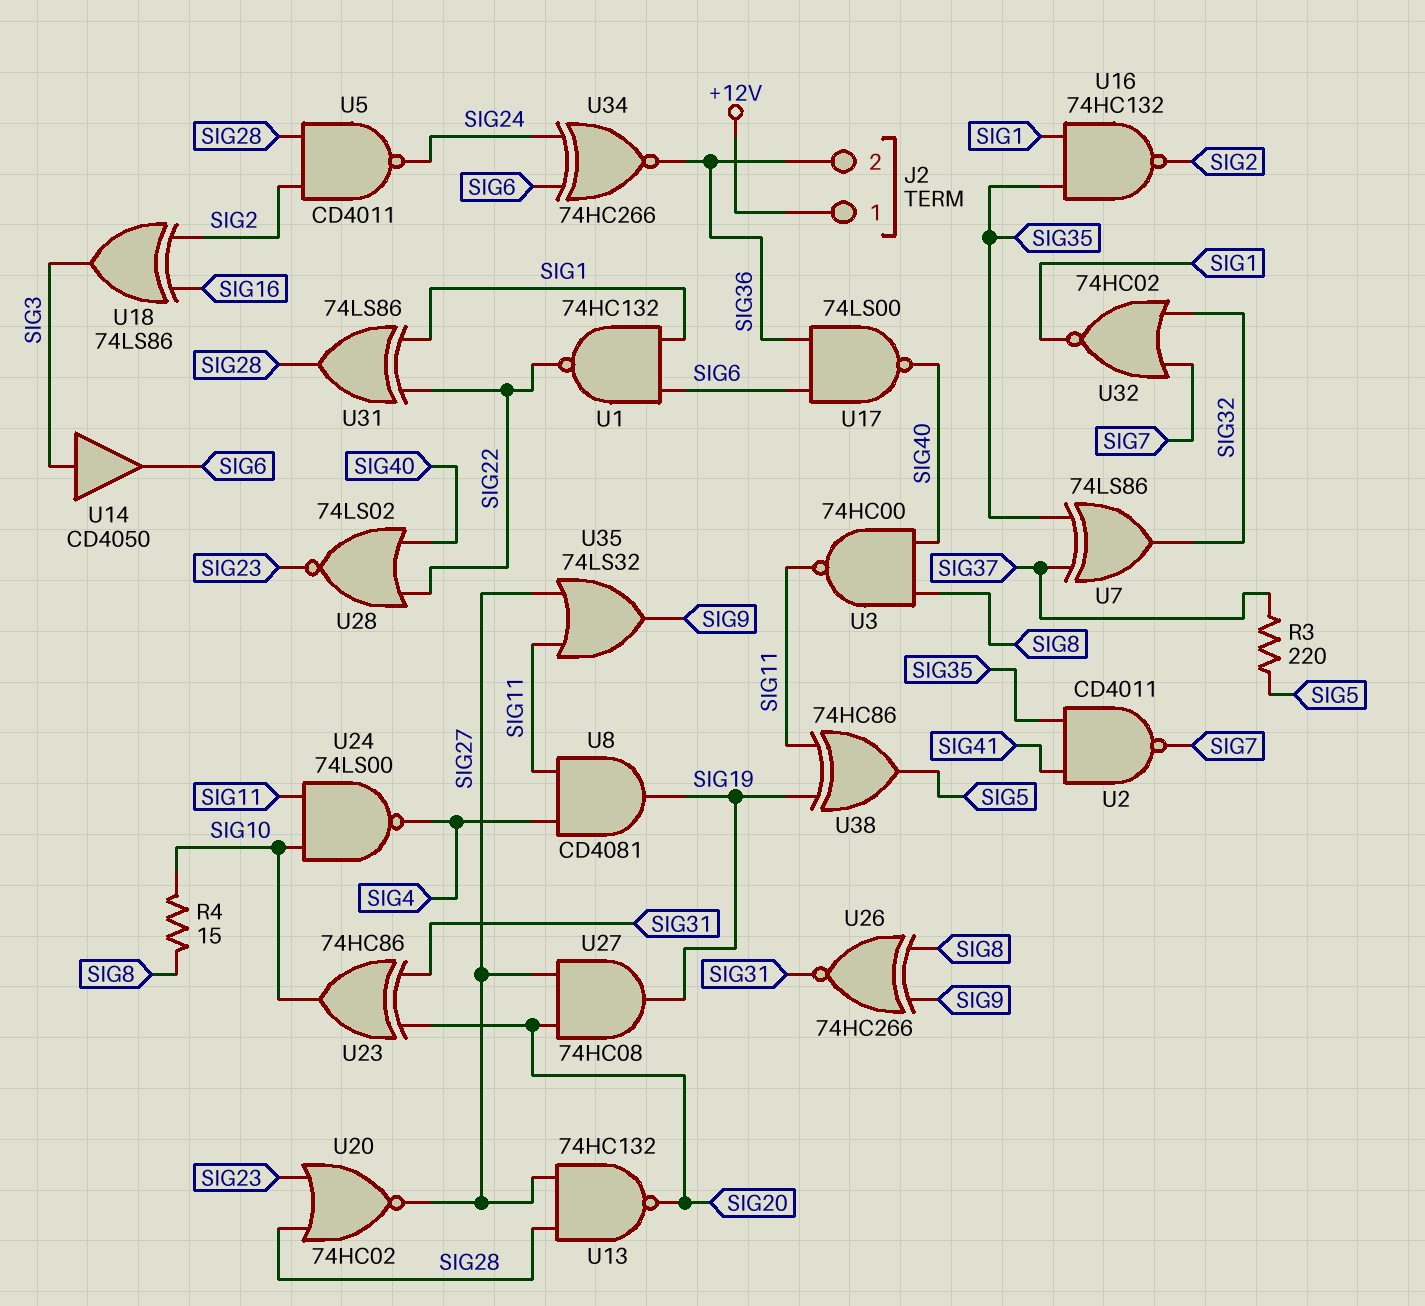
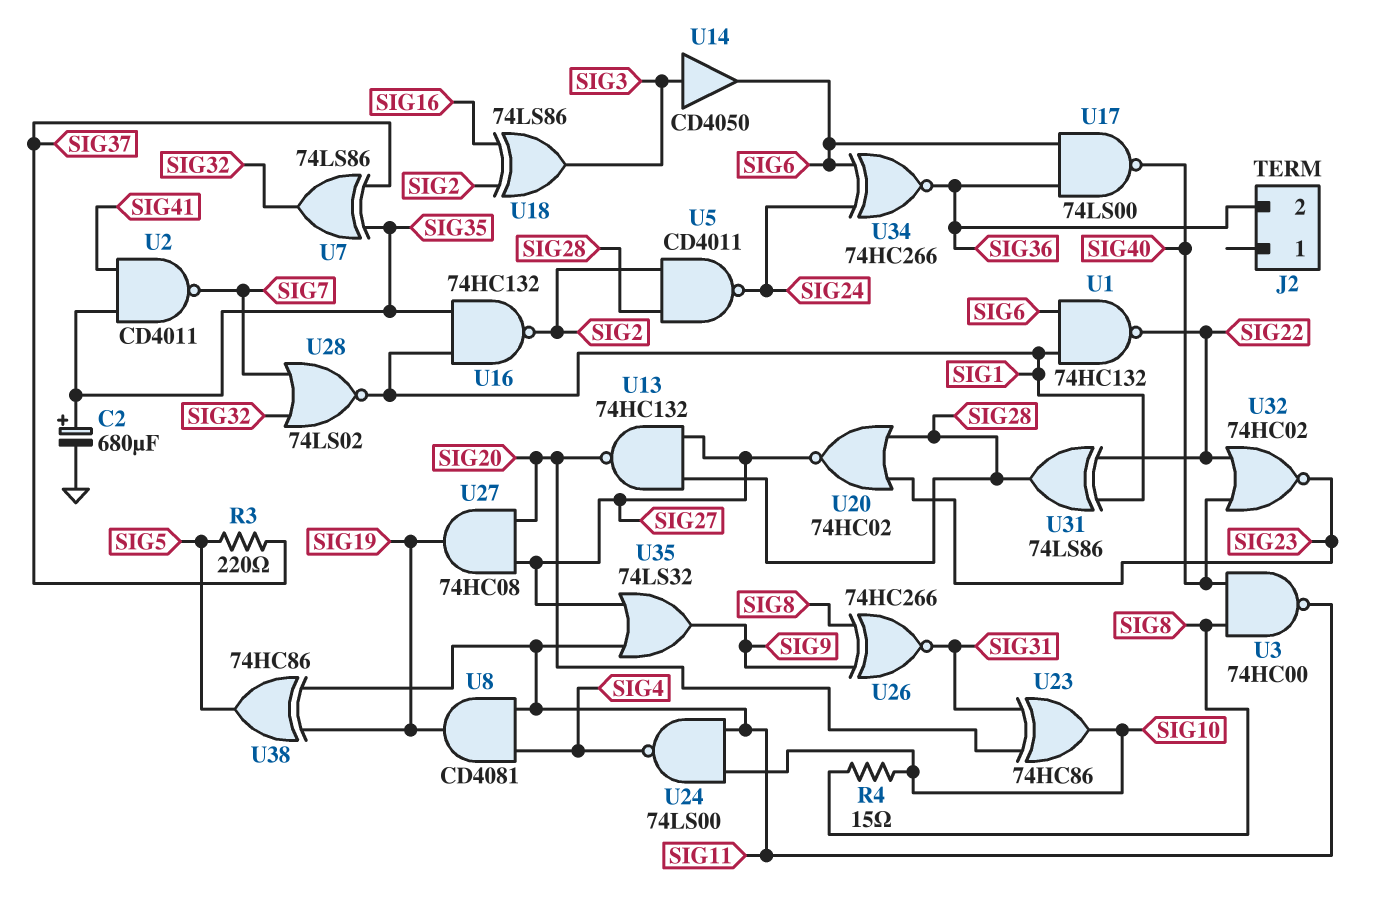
C2: none -> 680uF (plus SIG35, minus GND)
J2 pin 1: +12V -> none
U28: NOR 74LS02 (in SIG22, in SIG40, out SIG23) -> NOR 74LS02 (in SIG7, in SIG32, out SIG1)
U32: NOR 74HC02 (in SIG7, in SIG32, out SIG1) -> NOR 74HC02 (in SIG22, in SIG40, out SIG23)

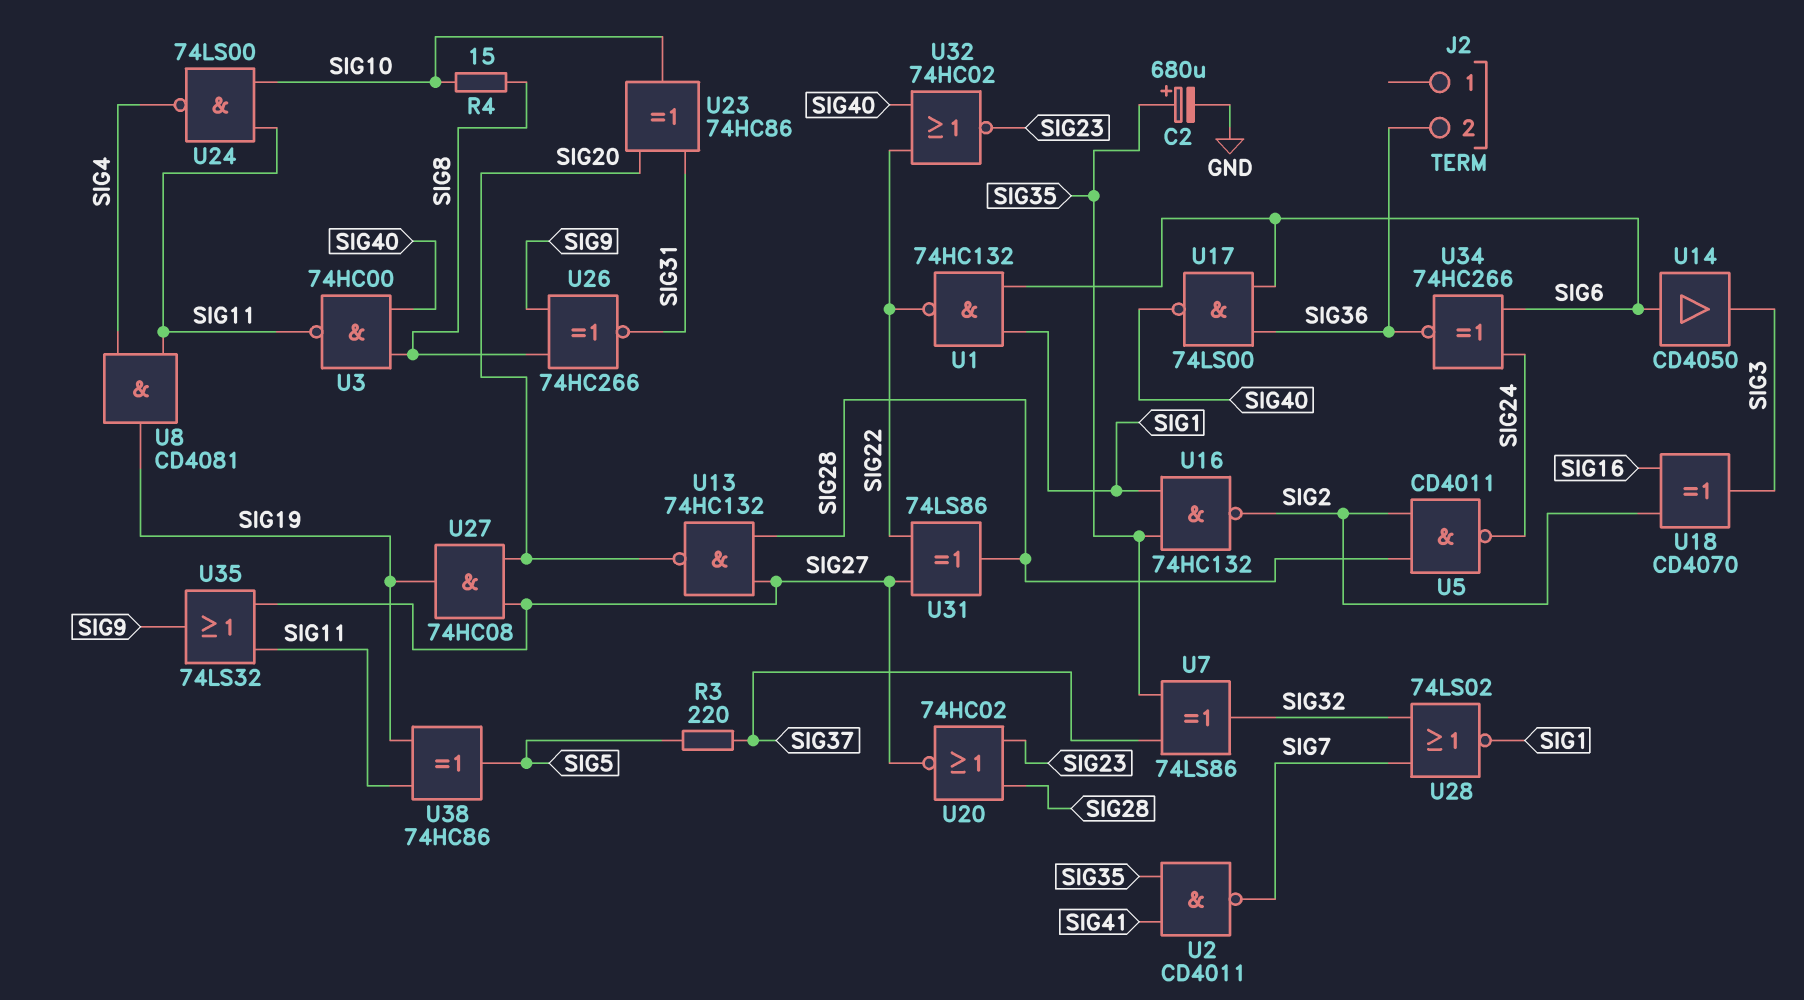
U14: buffer CD4050 (in SIG3, out SIG6) -> buffer CD4050 (in SIG6, out SIG3)
U18: XOR 74LS86 (in SIG2, in SIG16, out SIG3) -> XOR CD4070 (in SIG2, in SIG16, out SIG3)
U31: XOR 74LS86 (in SIG1, in SIG22, out SIG28) -> XOR 74LS86 (in SIG22, in SIG27, out SIG28)

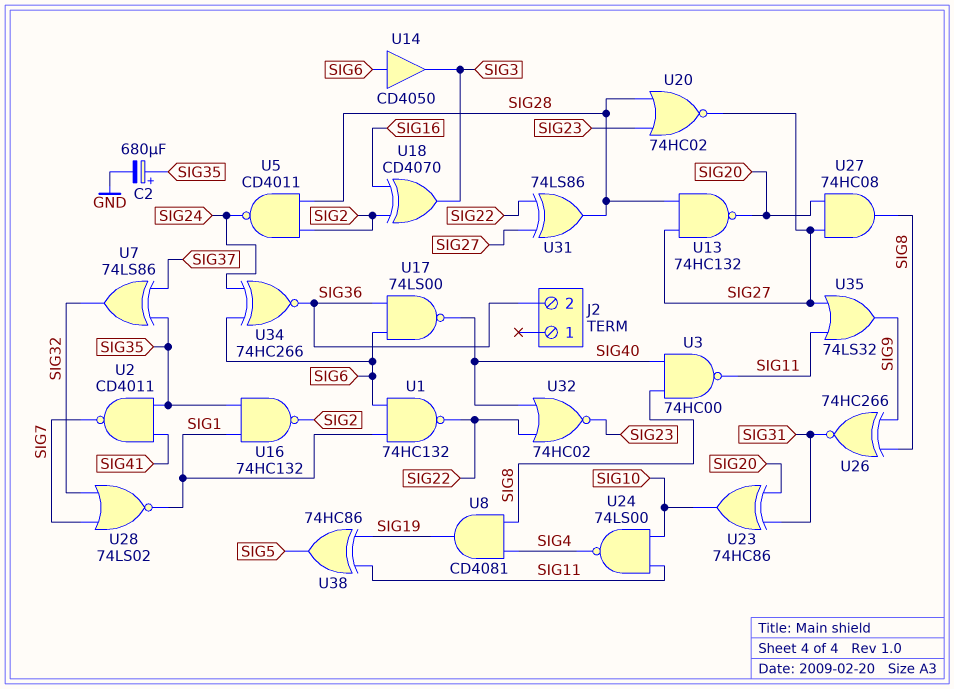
R3: 220 (SIG5, SIG37) -> none
R4: 15 (SIG8, SIG10) -> none
U8: AND CD4081 (in SIG4, in SIG11, out SIG19) -> AND CD4081 (in SIG4, in SIG8, out SIG19)
U27: AND 74HC08 (in SIG20, in SIG27, out SIG19) -> AND 74HC08 (in SIG20, in SIG27, out SIG8)

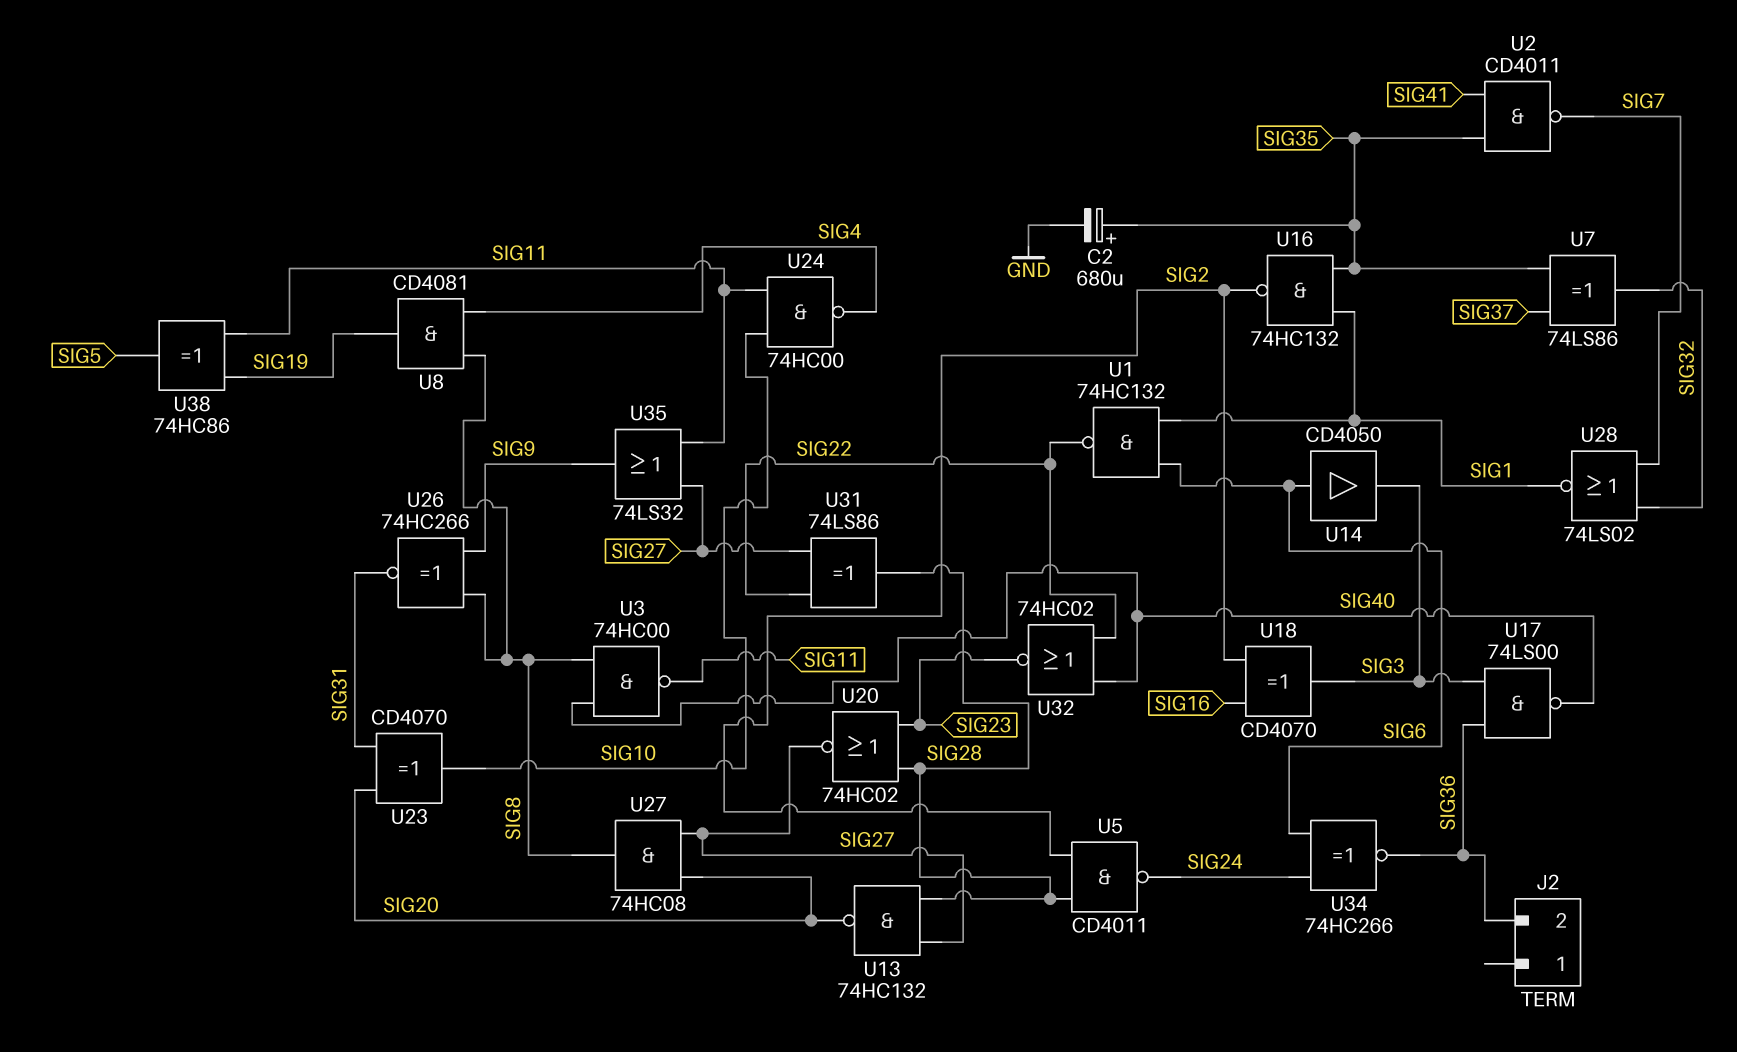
U17: NAND 74LS00 (in SIG6, in SIG36, out SIG40) -> NAND 74LS00 (in SIG3, in SIG36, out SIG40)
U23: XOR 74HC86 (in SIG20, in SIG31, out SIG10) -> XOR CD4070 (in SIG20, in SIG31, out SIG10)
U24: NAND 74LS00 (in SIG10, in SIG11, out SIG4) -> NAND 74HC00 (in SIG10, in SIG11, out SIG4)

